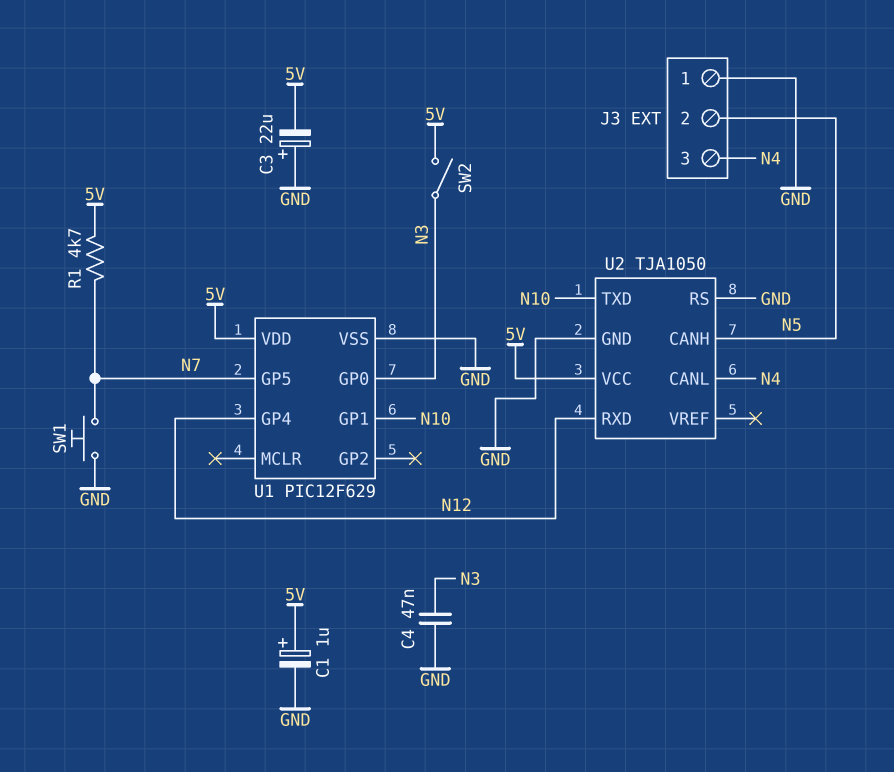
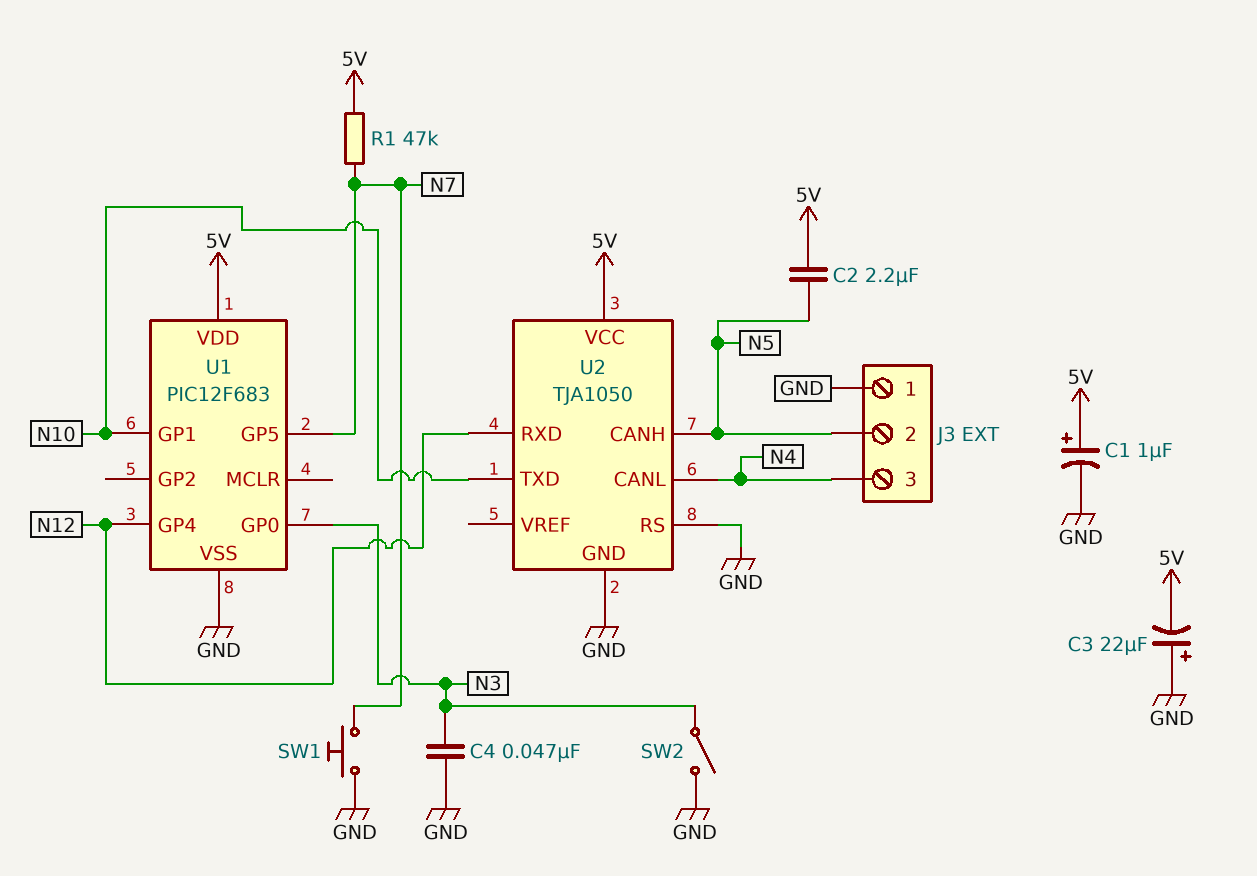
C2: none -> 2.2uF (5V, N5)
R1: 4.7k (5V, N7) -> 47k (5V, N7)
SW2: switch (5V, N3) -> switch (GND, N3)
U1: PIC12F629 -> PIC12F683

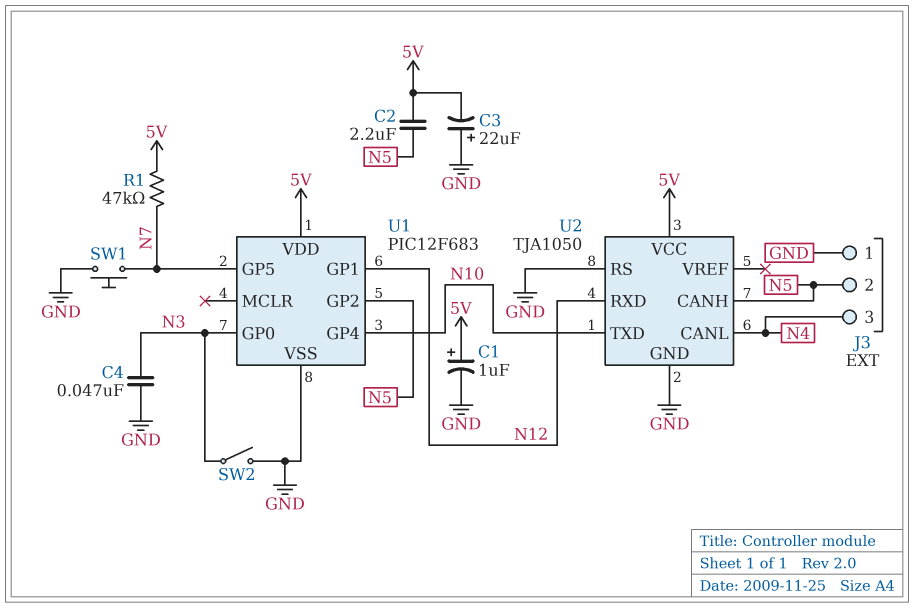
U1 pin GP1: N10 -> N12
U1 pin GP2: none -> N5
U1 pin GP4: N12 -> N10

